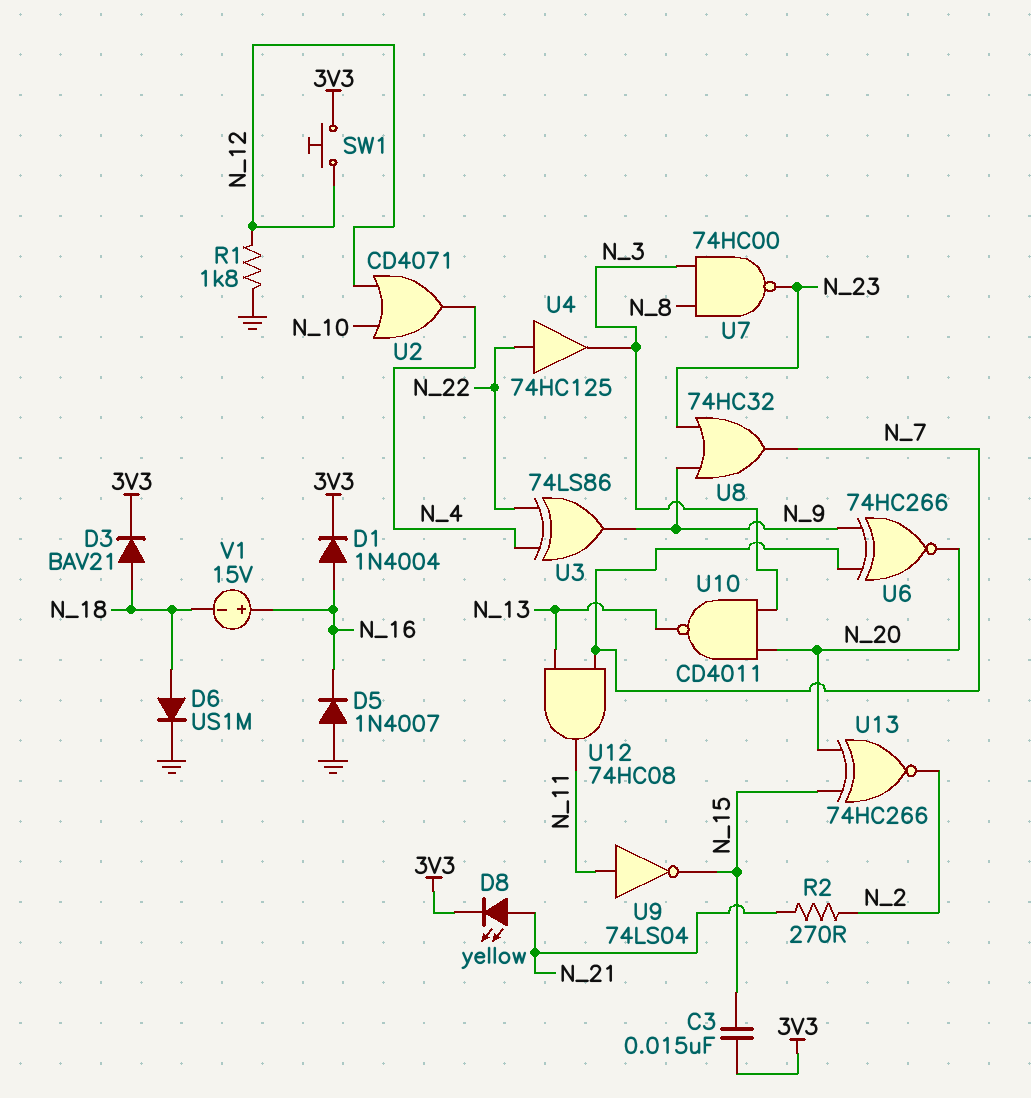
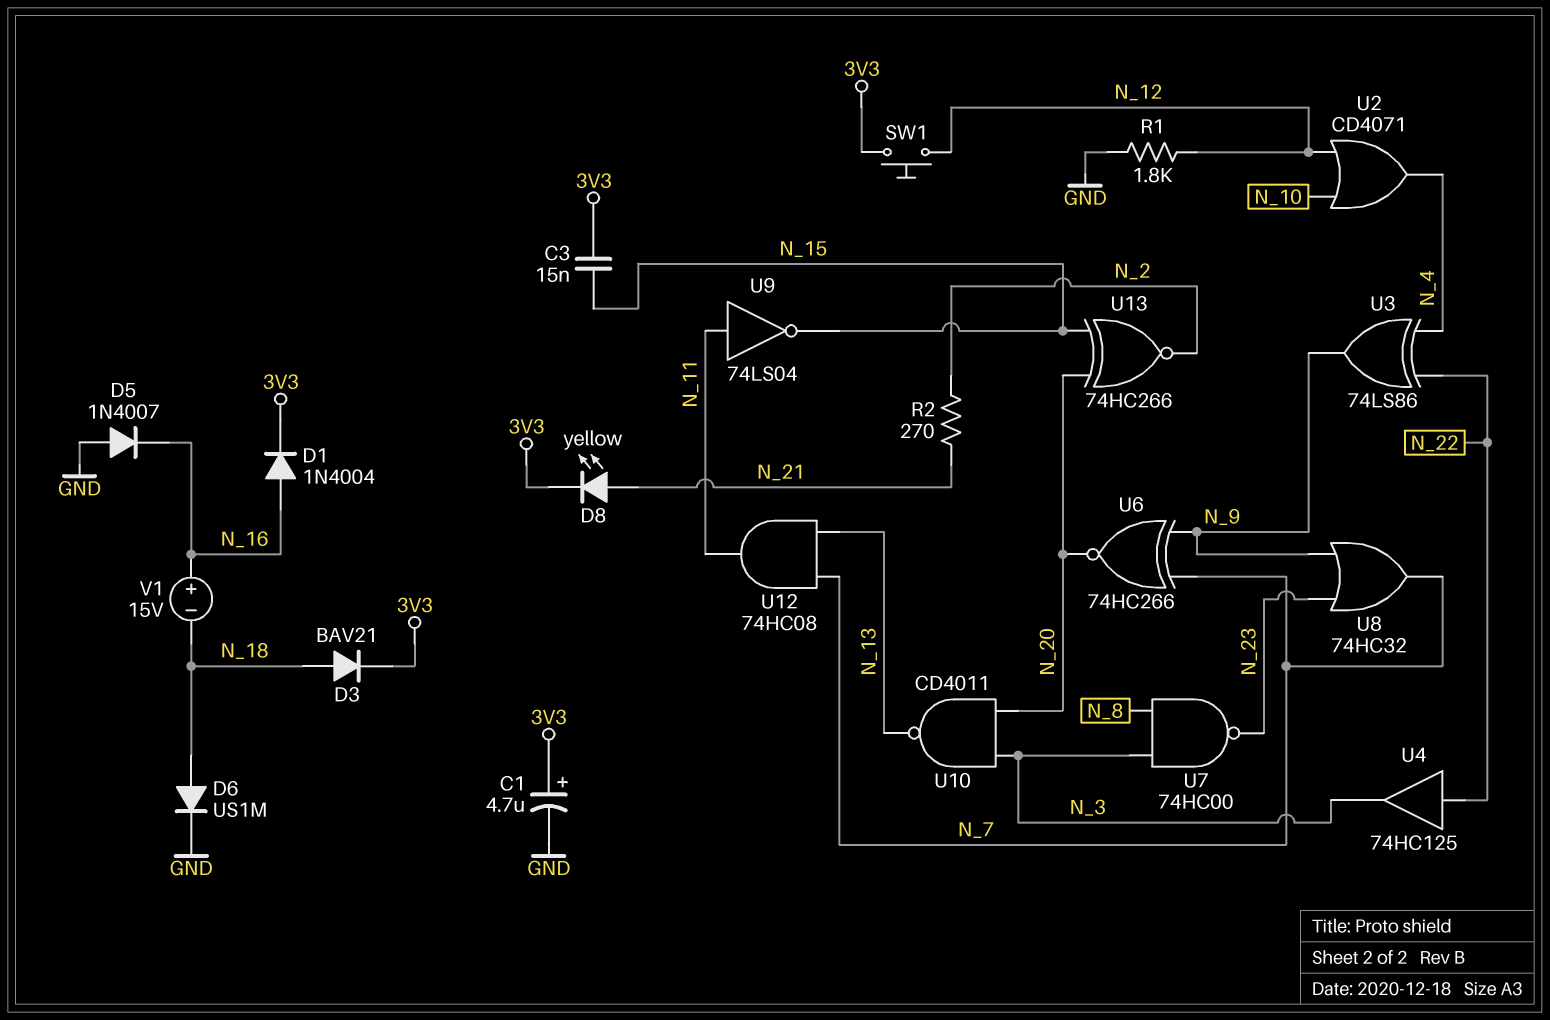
C1: none -> 4.7uF (plus 3V3, minus GND)

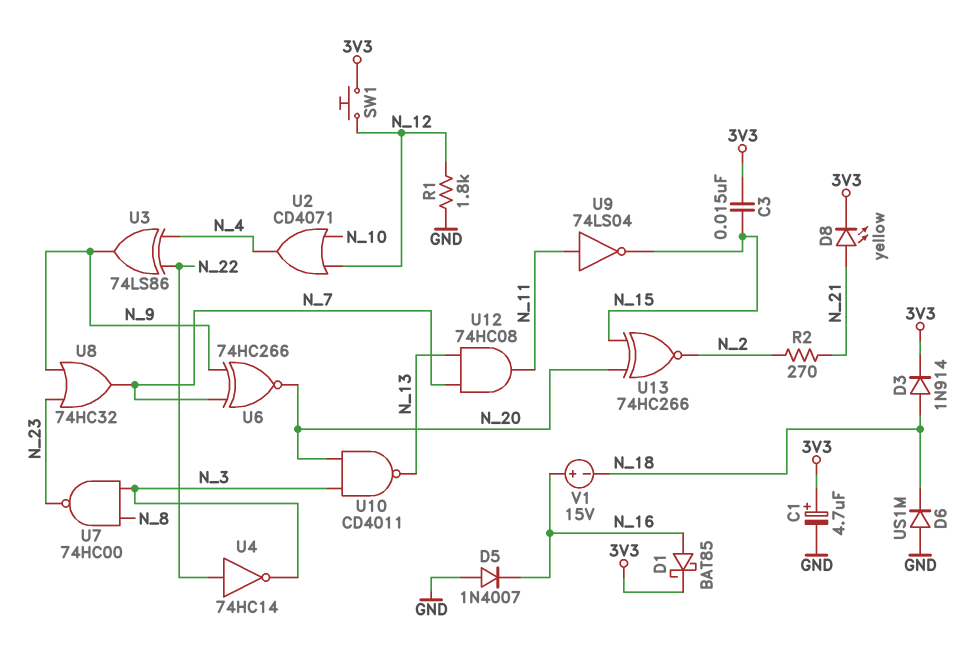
D1: diode 1N4004 (A N_16, K 3V3) -> schottky BAT85 (A N_16, K 3V3)
D3: diode BAV21 (A N_18, K 3V3) -> diode 1N914 (A N_18, K 3V3)
D6: diode US1M (A N_18, K GND) -> diode US1M (A GND, K N_18)
U4: buffer 74HC125 (in N_22, out N_3) -> NOT 74HC14 (in N_22, out N_3)

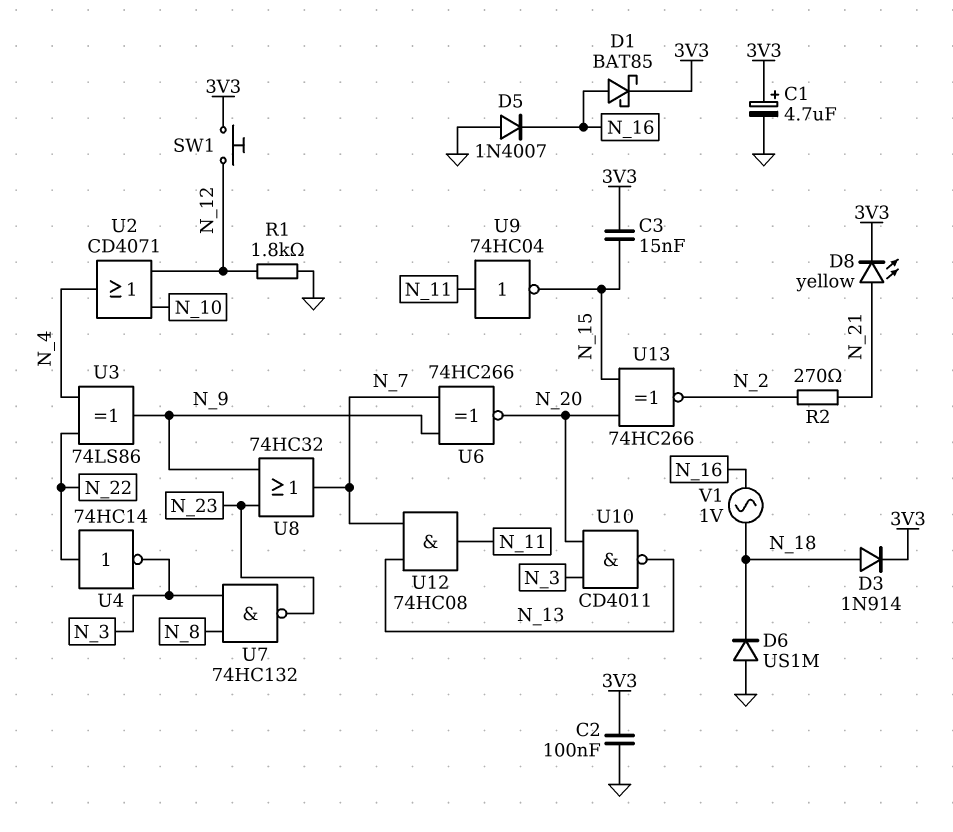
C2: none -> 100nF (3V3, GND)
U7: NAND 74HC00 (in N_3, in N_8, out N_23) -> NAND 74HC132 (in N_3, in N_8, out N_23)
U9: NOT 74LS04 (in N_11, out N_15) -> NOT 74HC04 (in N_11, out N_15)
V1: 15V (plus N_16, minus N_18) -> AC 1V (N_16, N_18)

